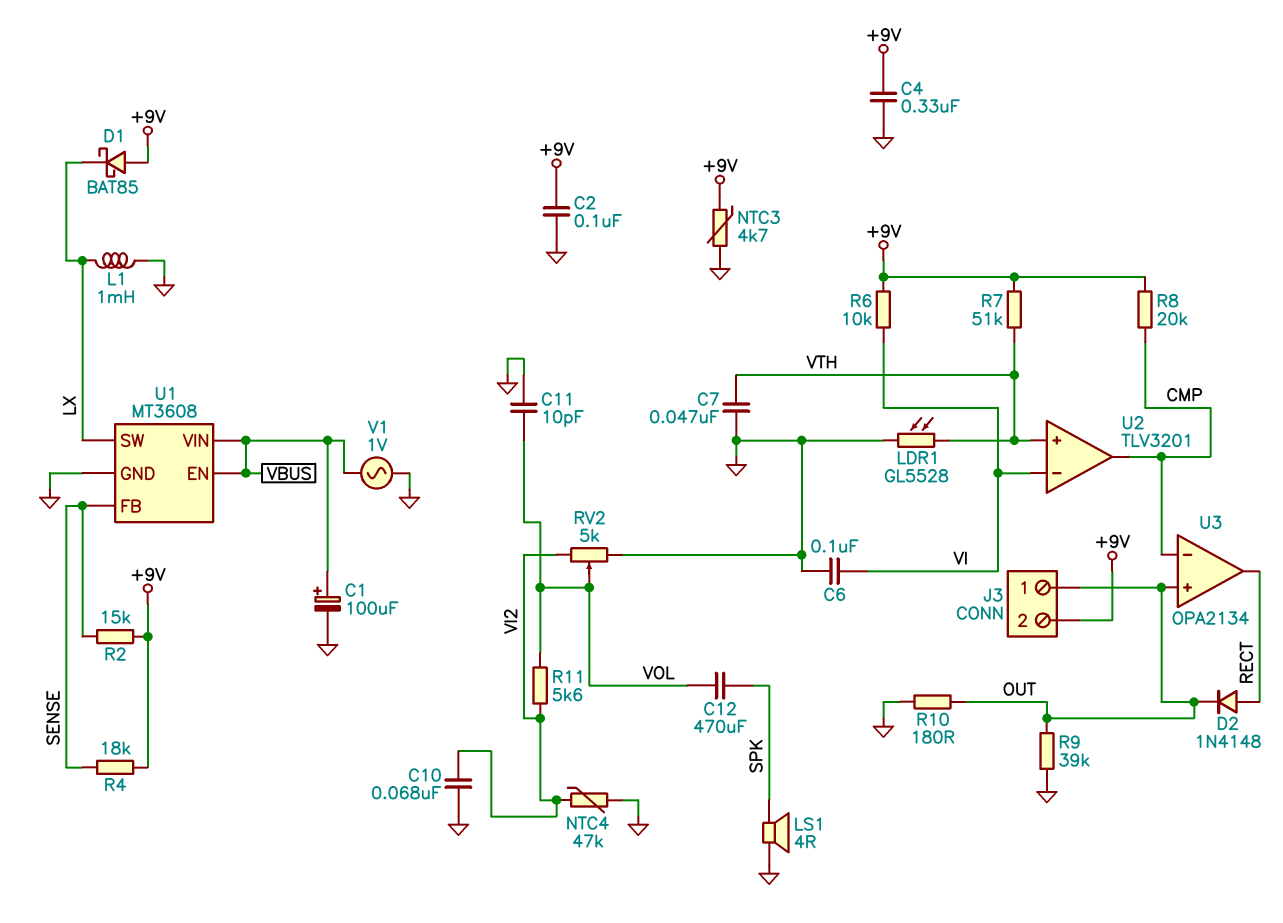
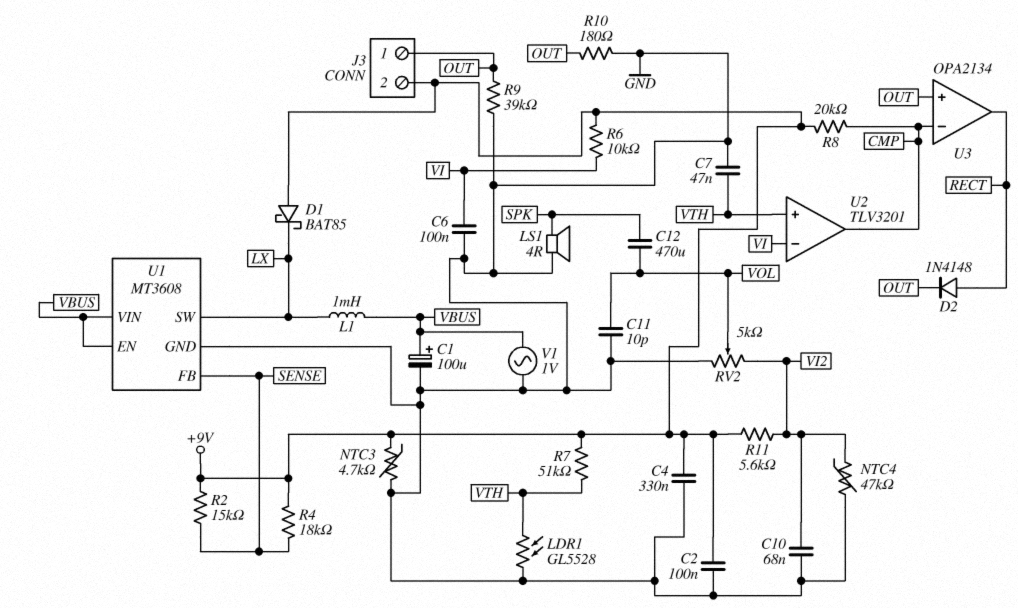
L1: 1mH (GND, LX) -> 1mH (LX, VBUS)
R11: 5.6k (VI2, VOL) -> 5.6k (+9V, VI2)

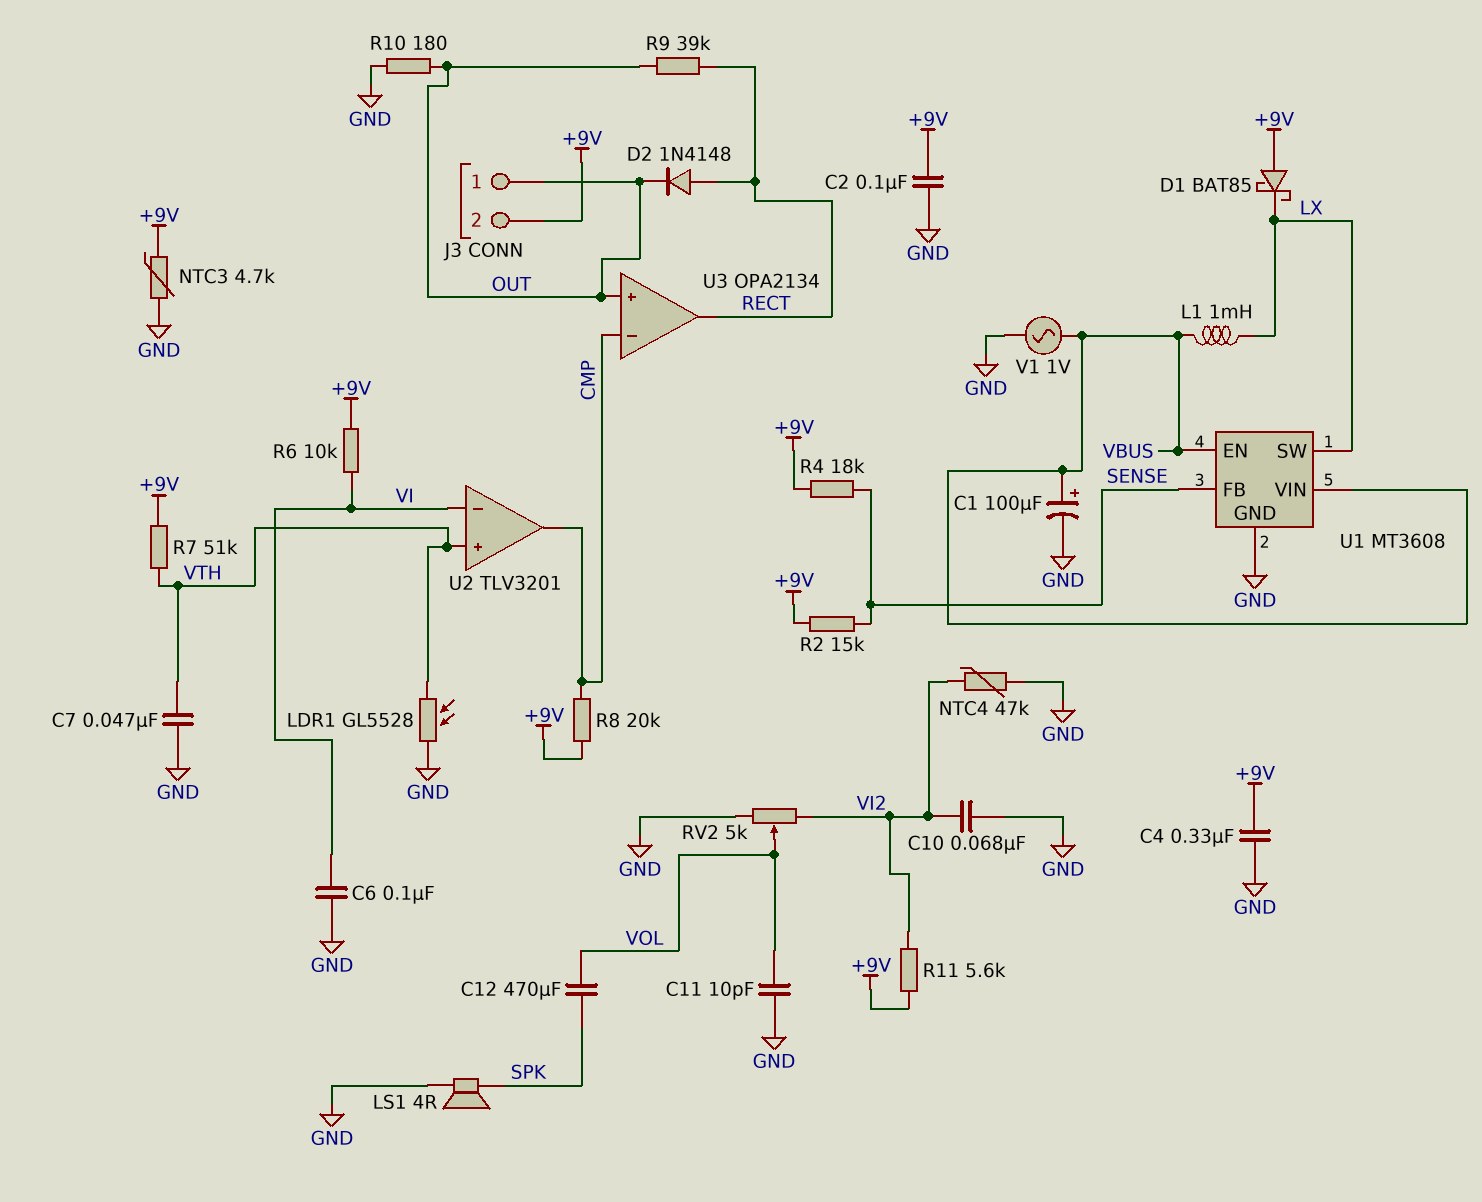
R9: 39k (GND, OUT) -> 39k (OUT, RECT)

